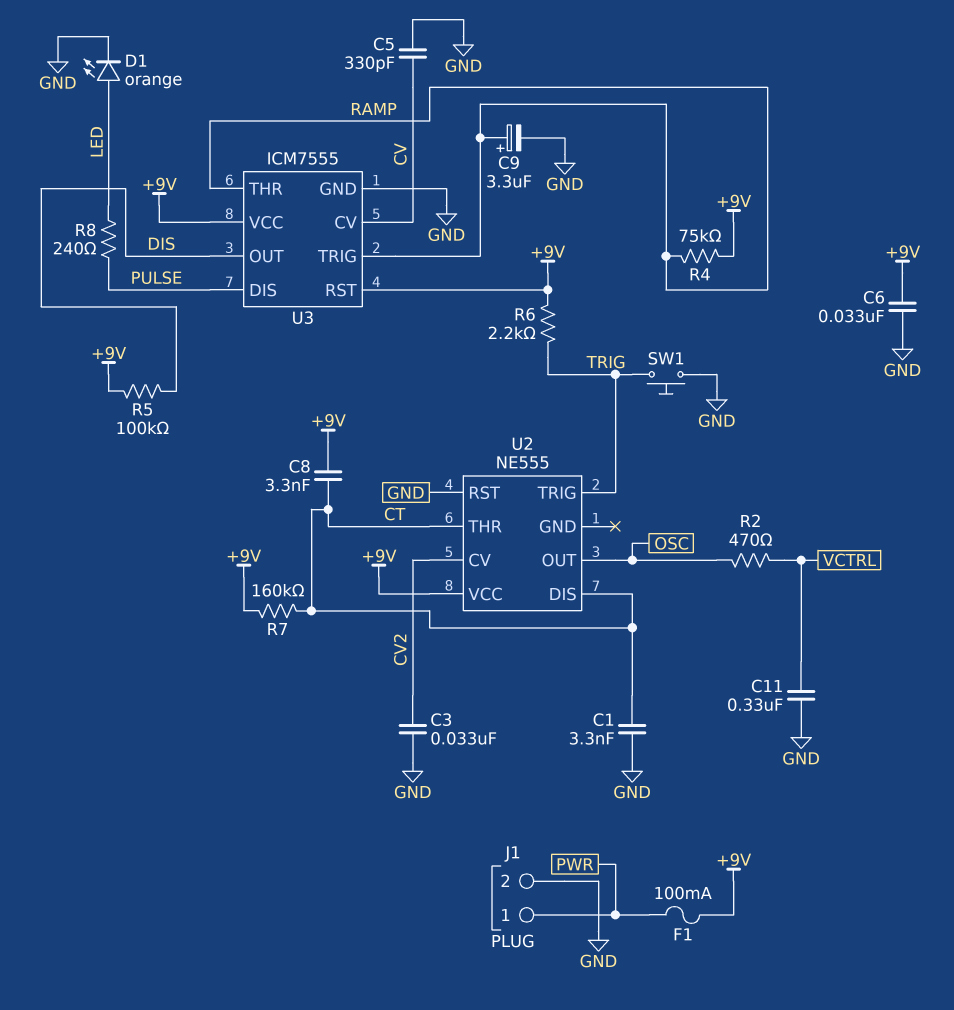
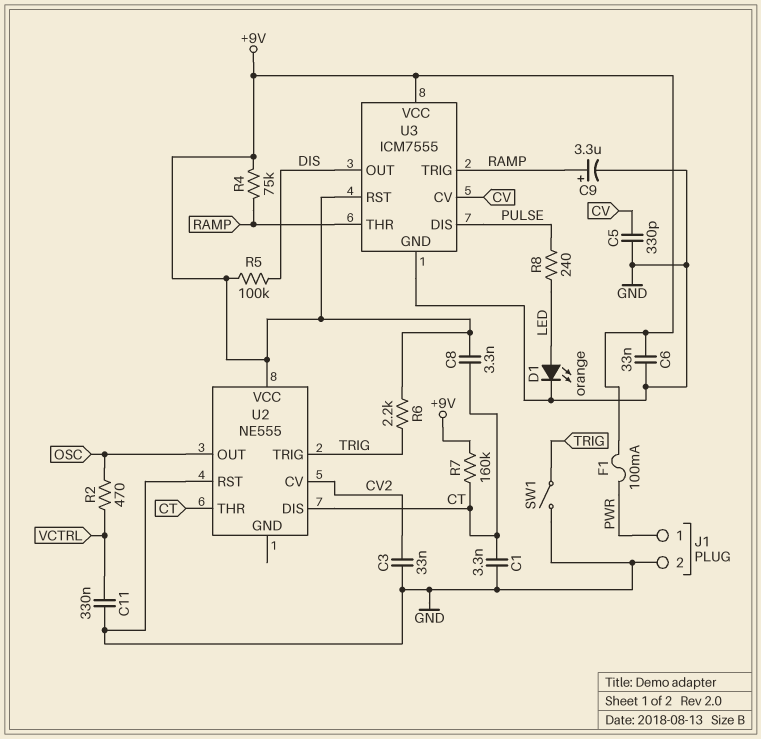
SW1: button (GND, TRIG) -> switch (GND, TRIG)

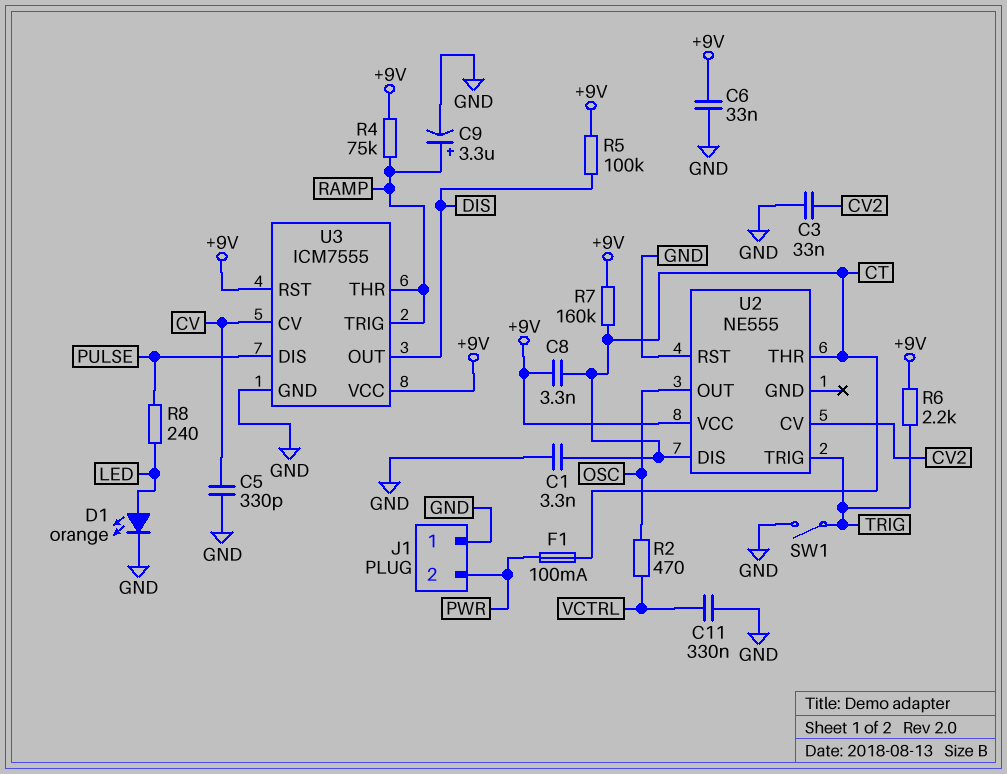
F1: 100mA (+9V, PWR) -> 100mA (CT, PWR)
J1 pin 1: PWR -> GND
J1 pin 2: GND -> PWR

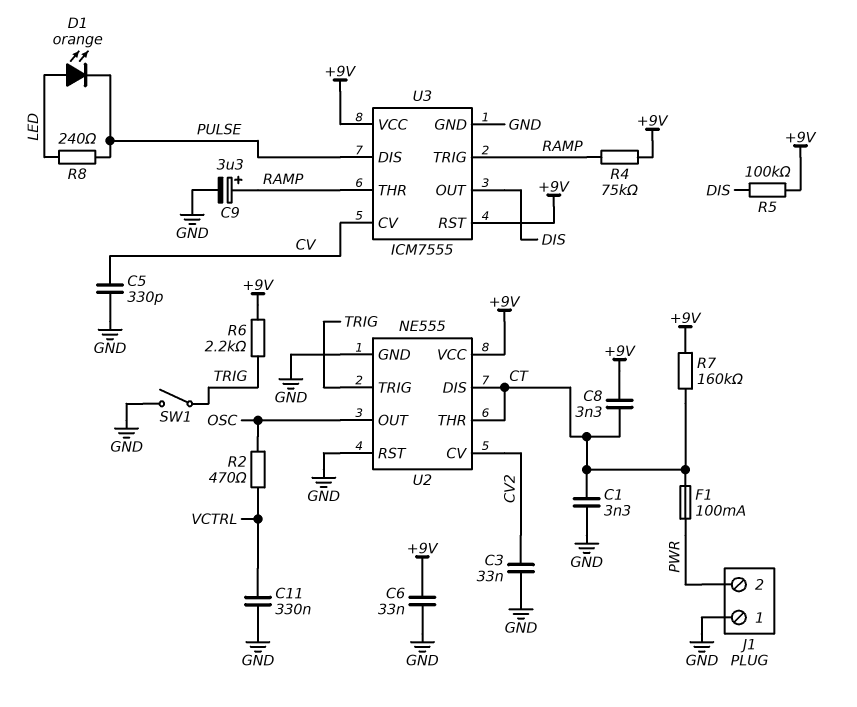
D1: LED orange (A LED, K GND) -> LED orange (A LED, K PULSE)
U2 pin GND: none -> GND

